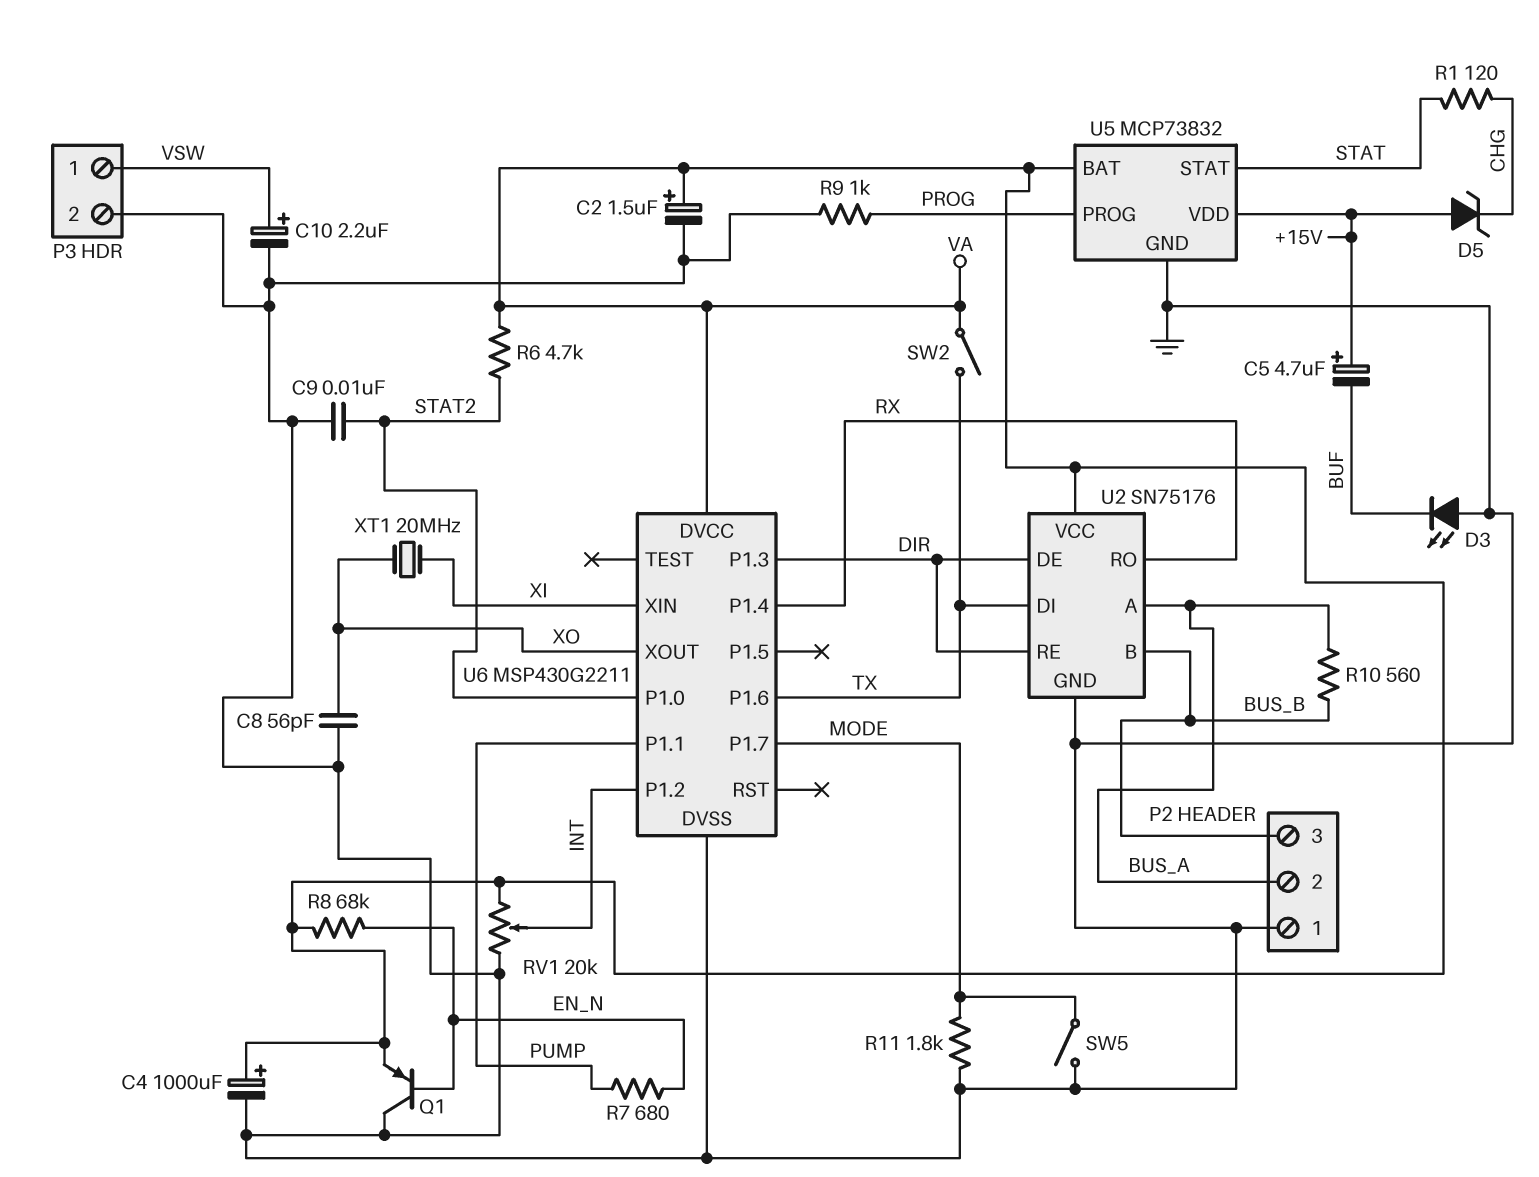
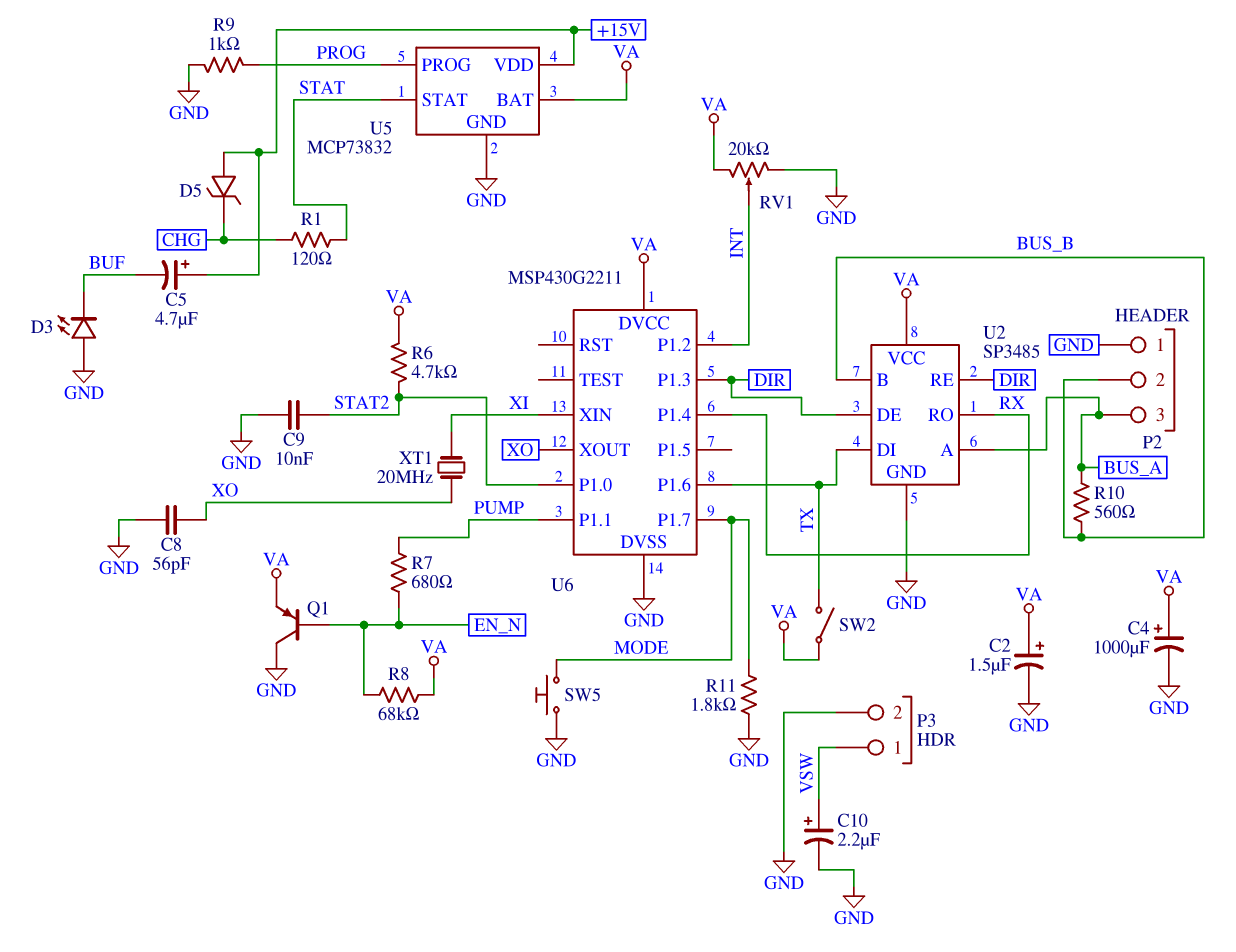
P2 pin 2: BUS_A -> BUS_B
P2 pin 3: BUS_B -> BUS_A
SW5: switch (GND, MODE) -> button (GND, MODE)
U2: SN75176 -> SP3485

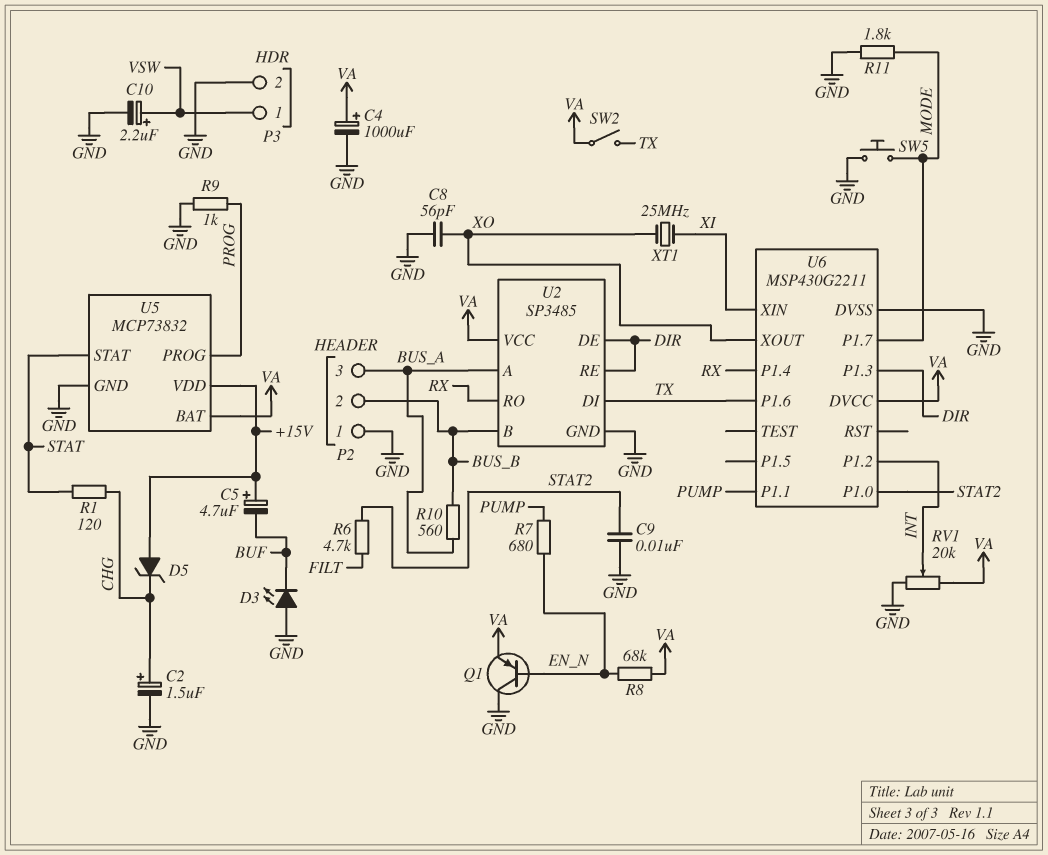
C2: 1.5uF (plus VA, minus GND) -> 1.5uF (plus CHG, minus GND)
R6: 4.7k (STAT2, VA) -> 4.7k (FILT, STAT2)
XT1: 20MHz (XI, XO) -> 25MHz (XI, XO)

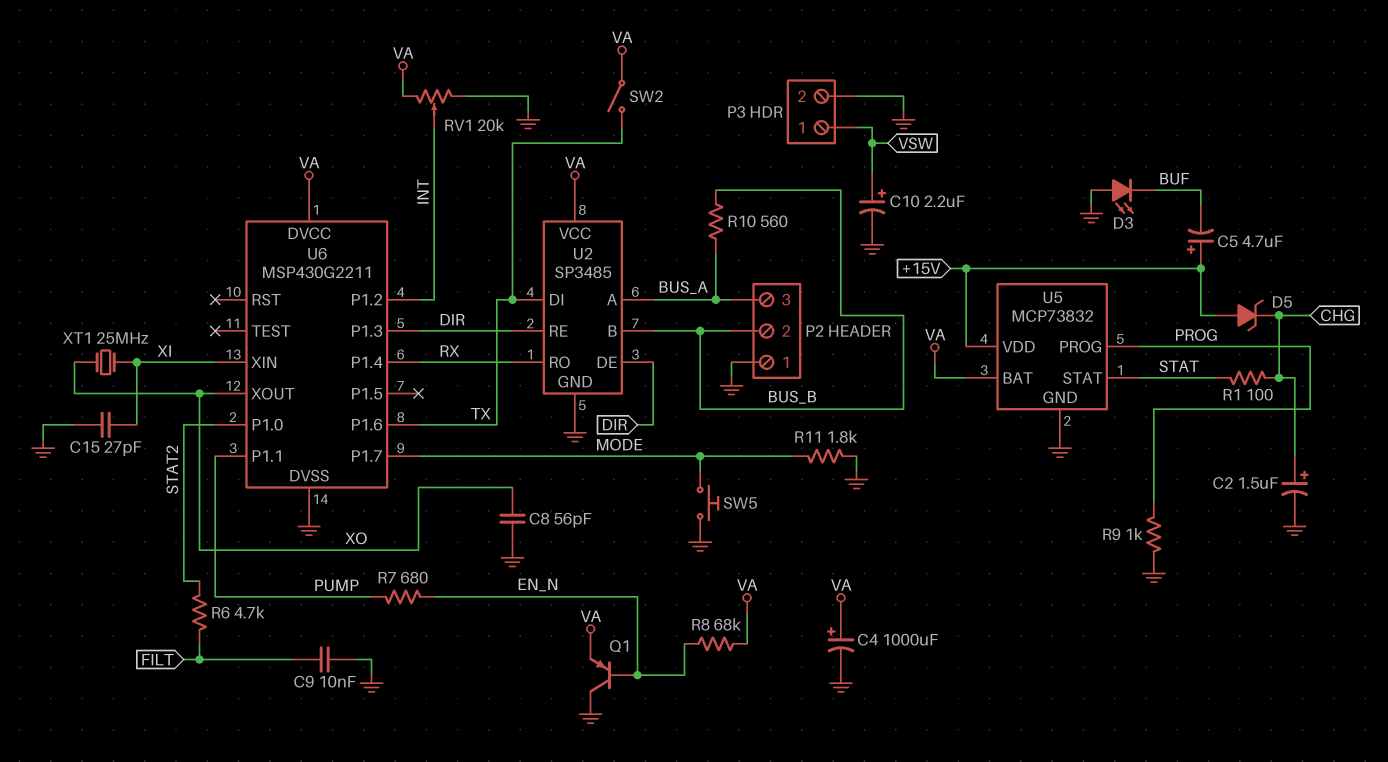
C9: 10nF (GND, STAT2) -> 10nF (FILT, GND)
C15: none -> 27pF (GND, XI)
R1: 120 (CHG, STAT) -> 100 (CHG, STAT)

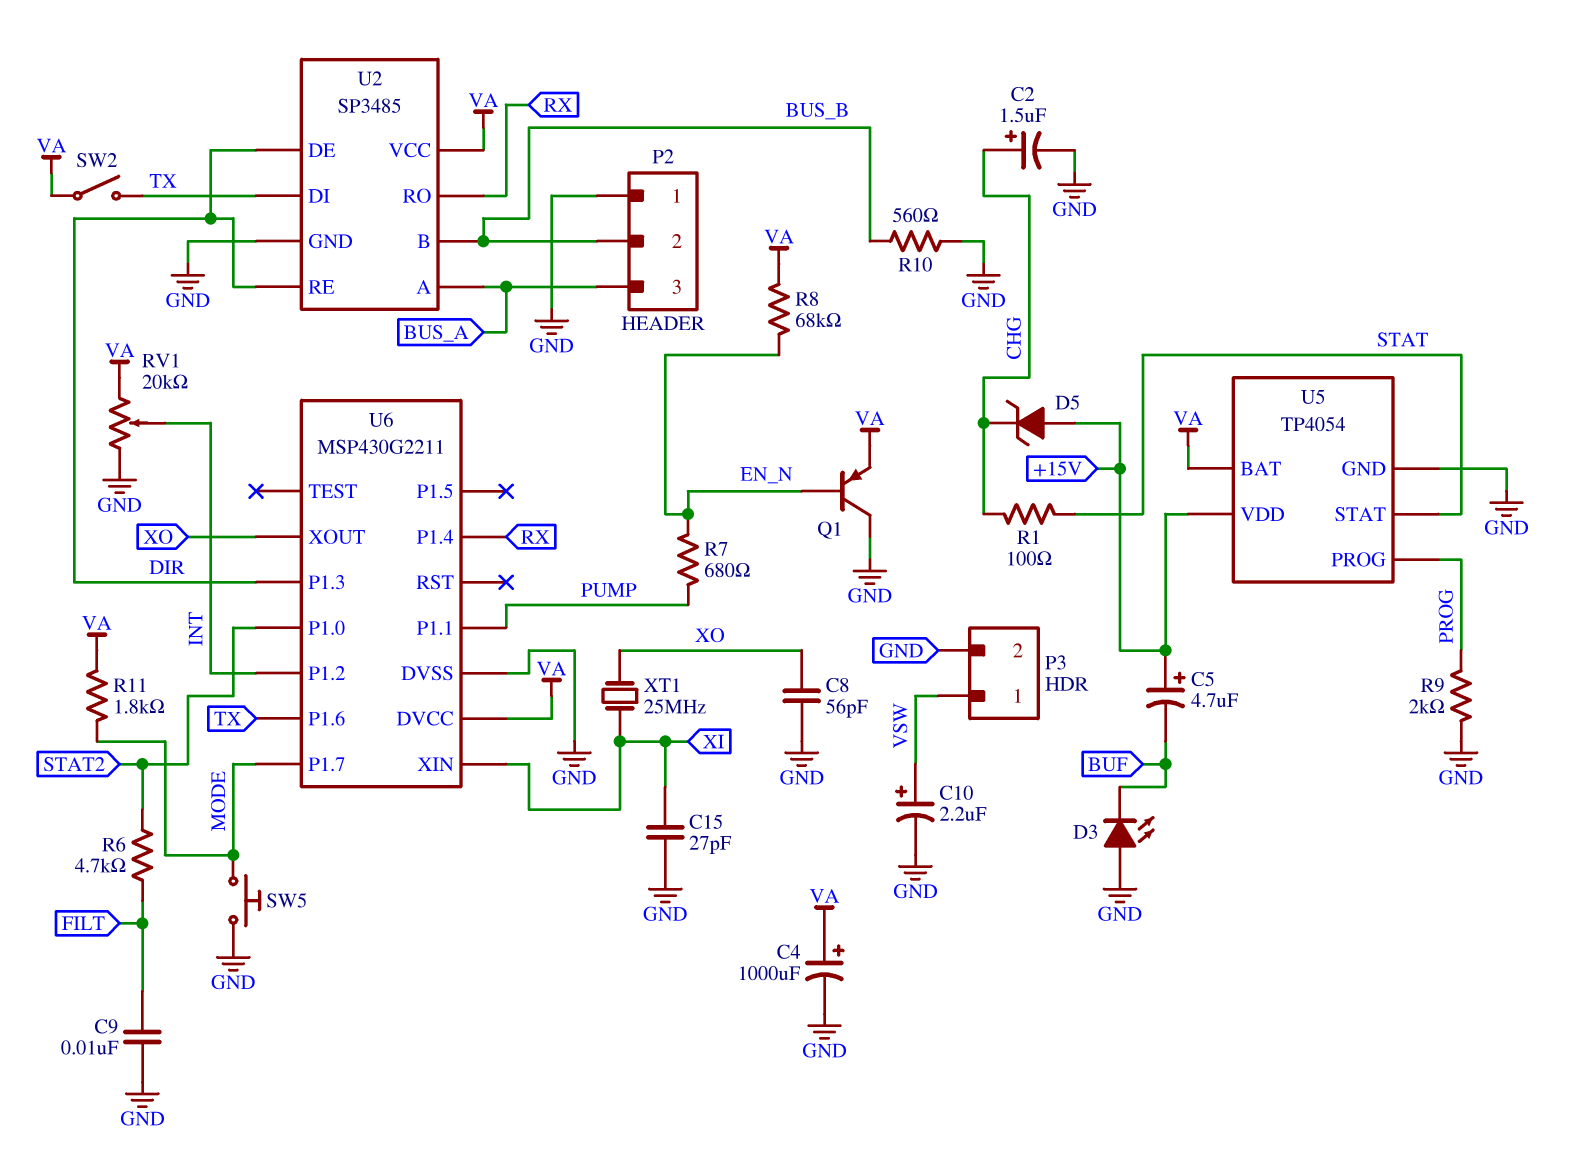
R9: 1k (GND, PROG) -> 2k (GND, PROG)
R10: 560 (BUS_A, BUS_B) -> 560 (BUS_B, GND)
R11: 1.8k (GND, MODE) -> 1.8k (MODE, VA)
U5: MCP73832 -> TP4054

